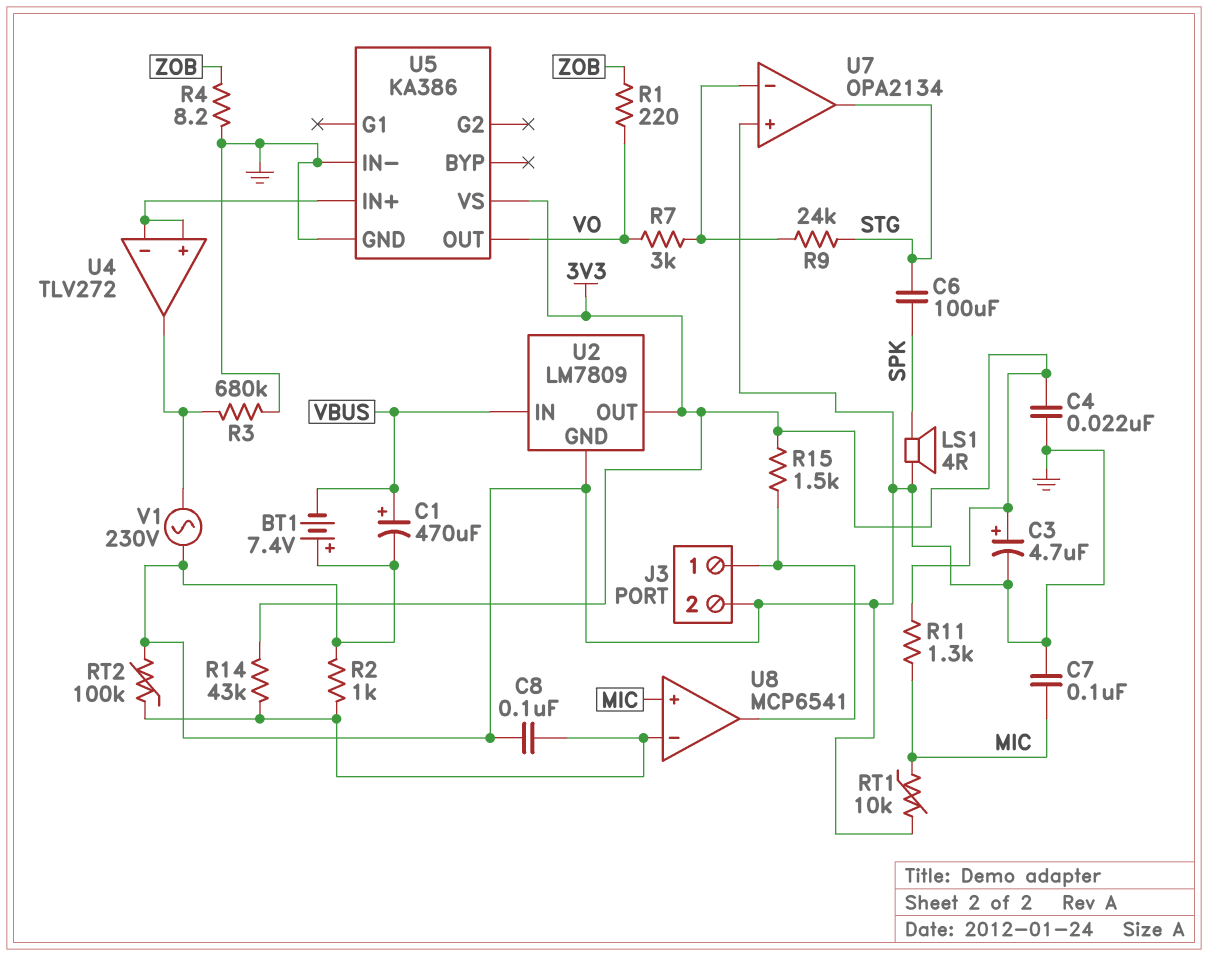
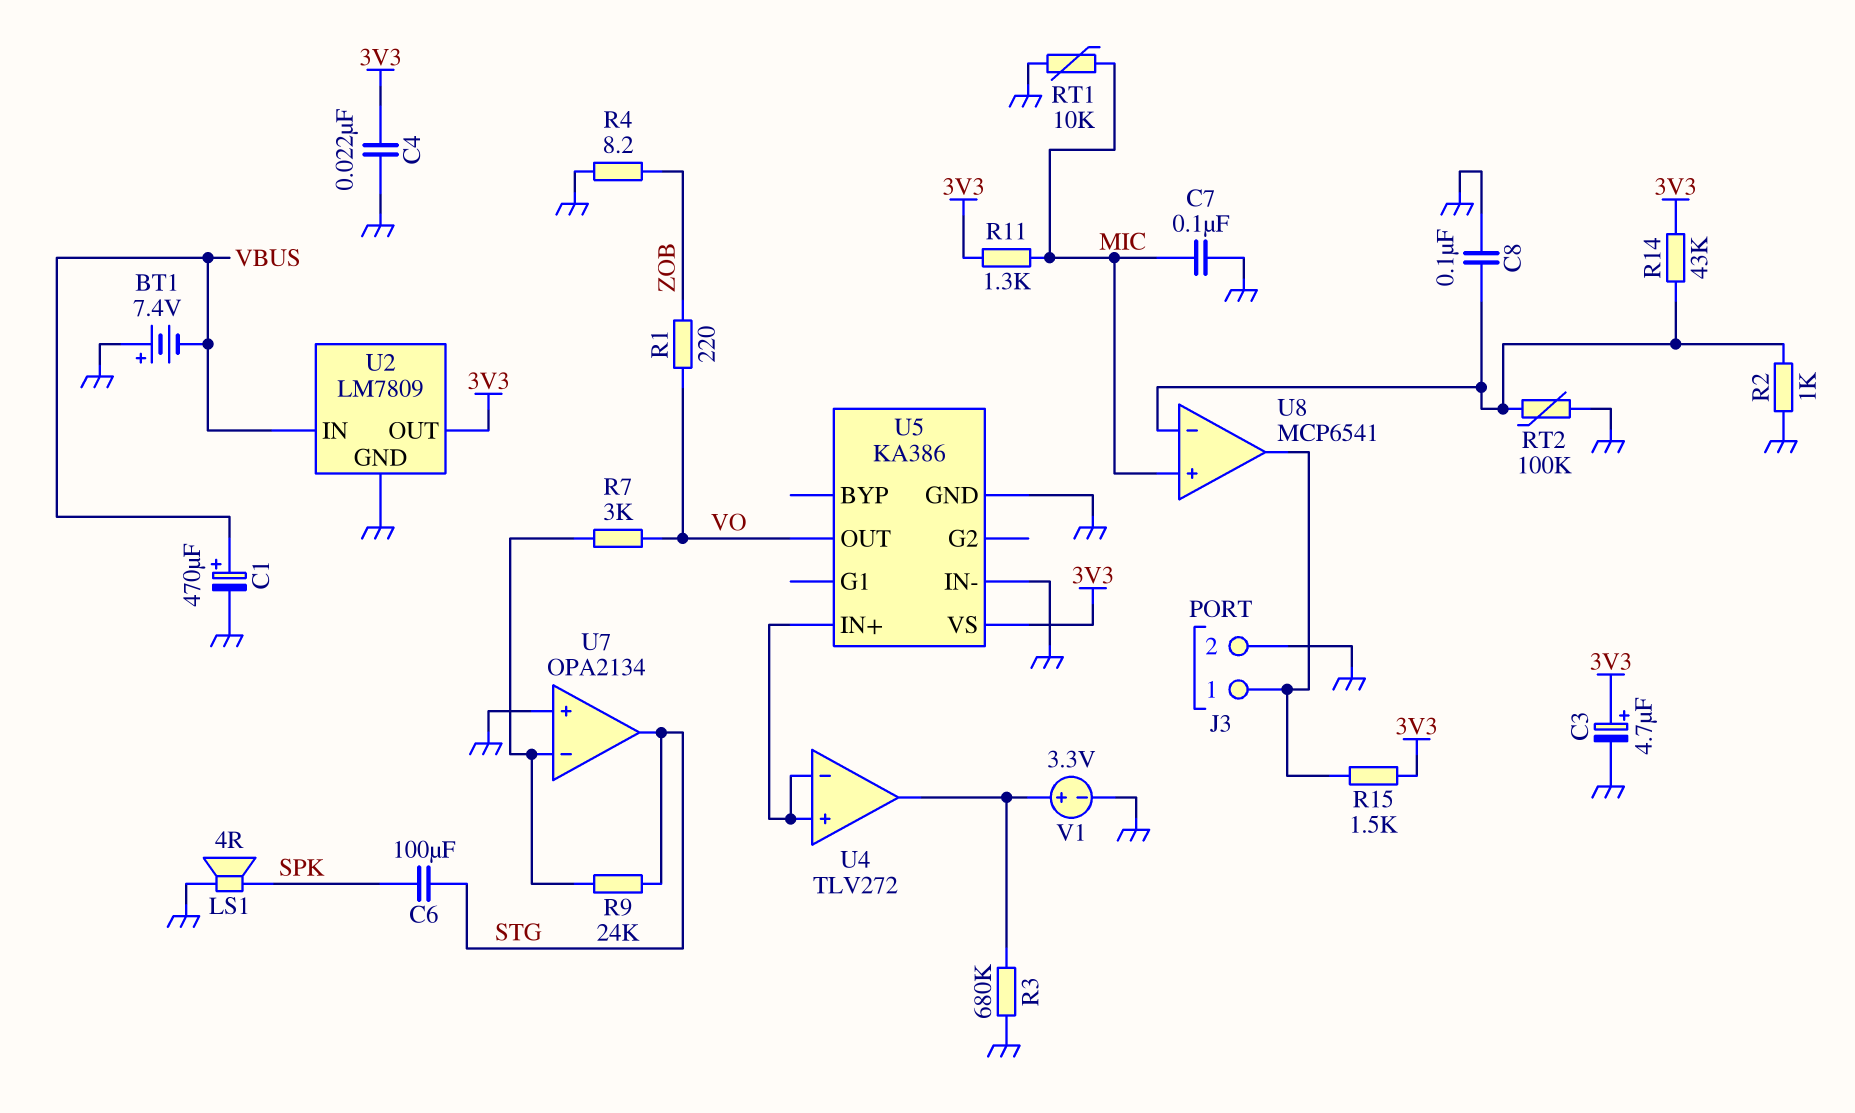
V1: AC 230V (GND, U4/out) -> 3.3V (plus U4/out, minus GND)

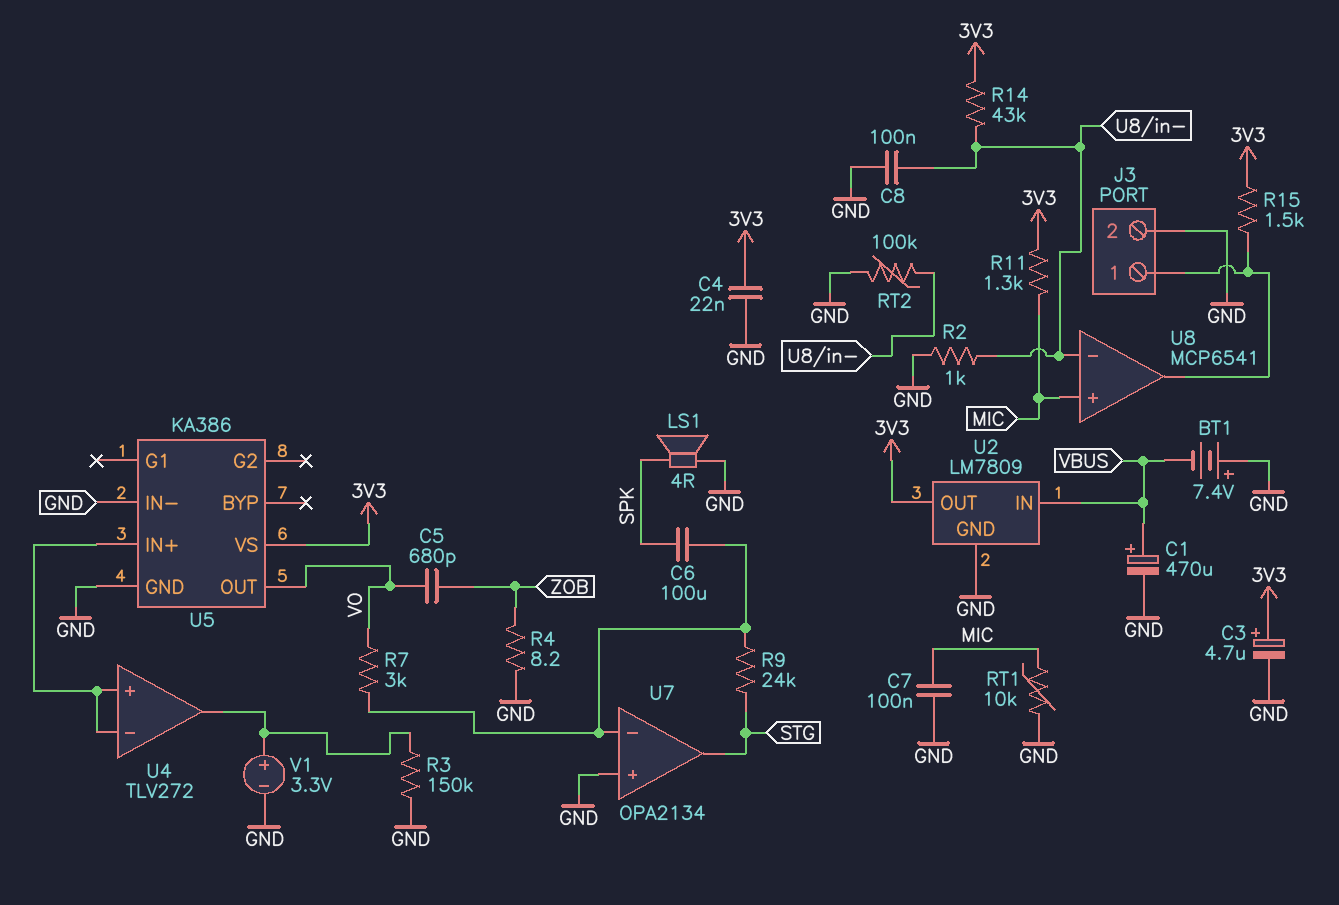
C5: none -> 680pF (VO, ZOB)
C6: 100uF (SPK, STG) -> 100uF (SPK, U7/in-)
R1: 220 (VO, ZOB) -> none
R3: 680k (GND, U4/out) -> 150k (GND, U4/out)

